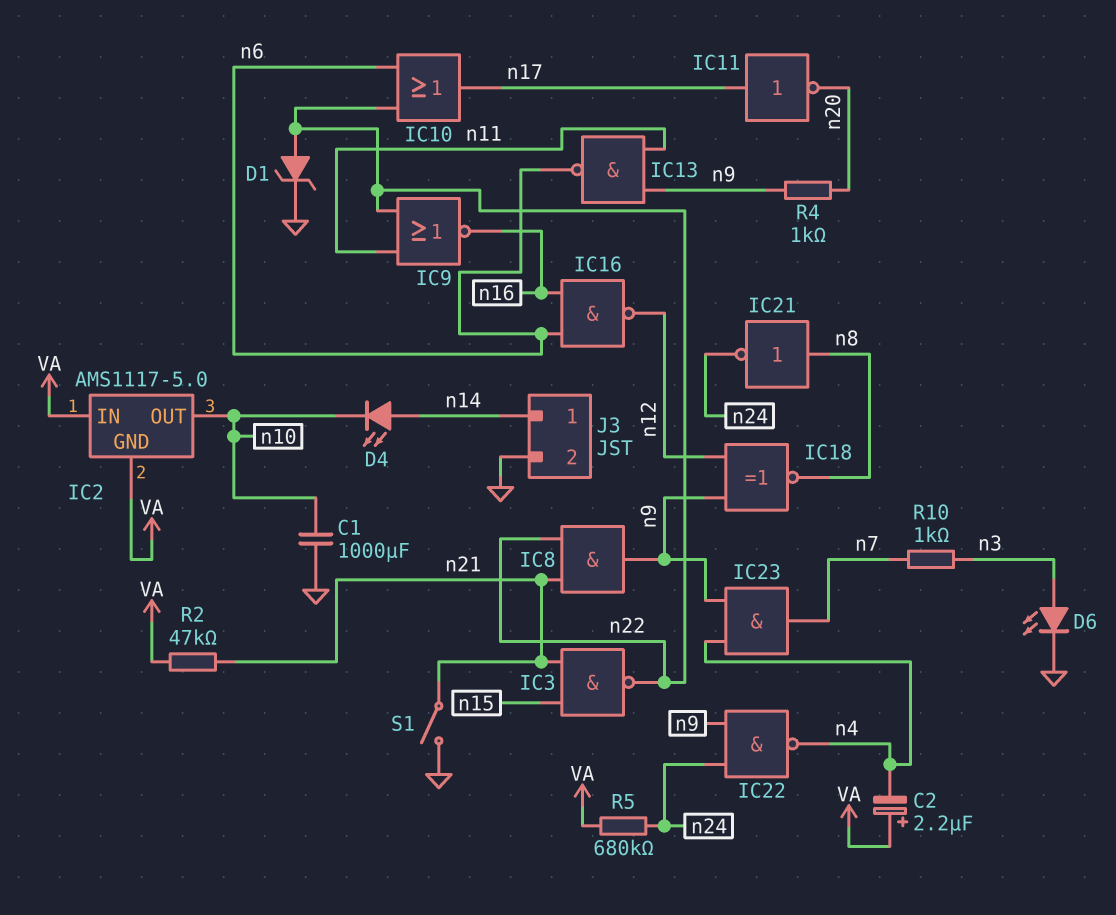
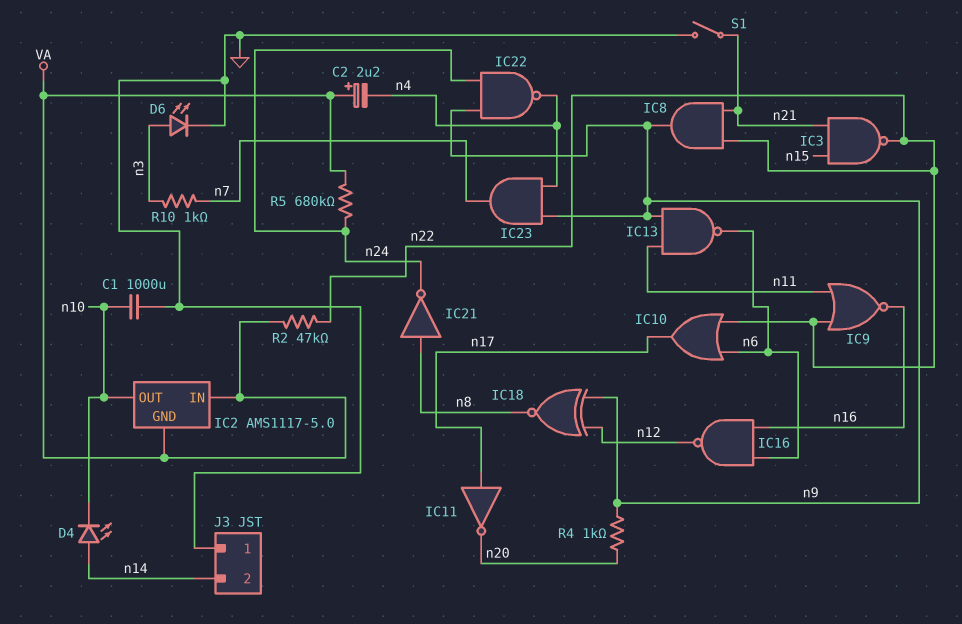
D1: zener (A n22, K GND) -> none
J3 pin 1: n14 -> GND
J3 pin 2: GND -> n14
R2: 47k (VA, n21) -> 47k (VA, n22)

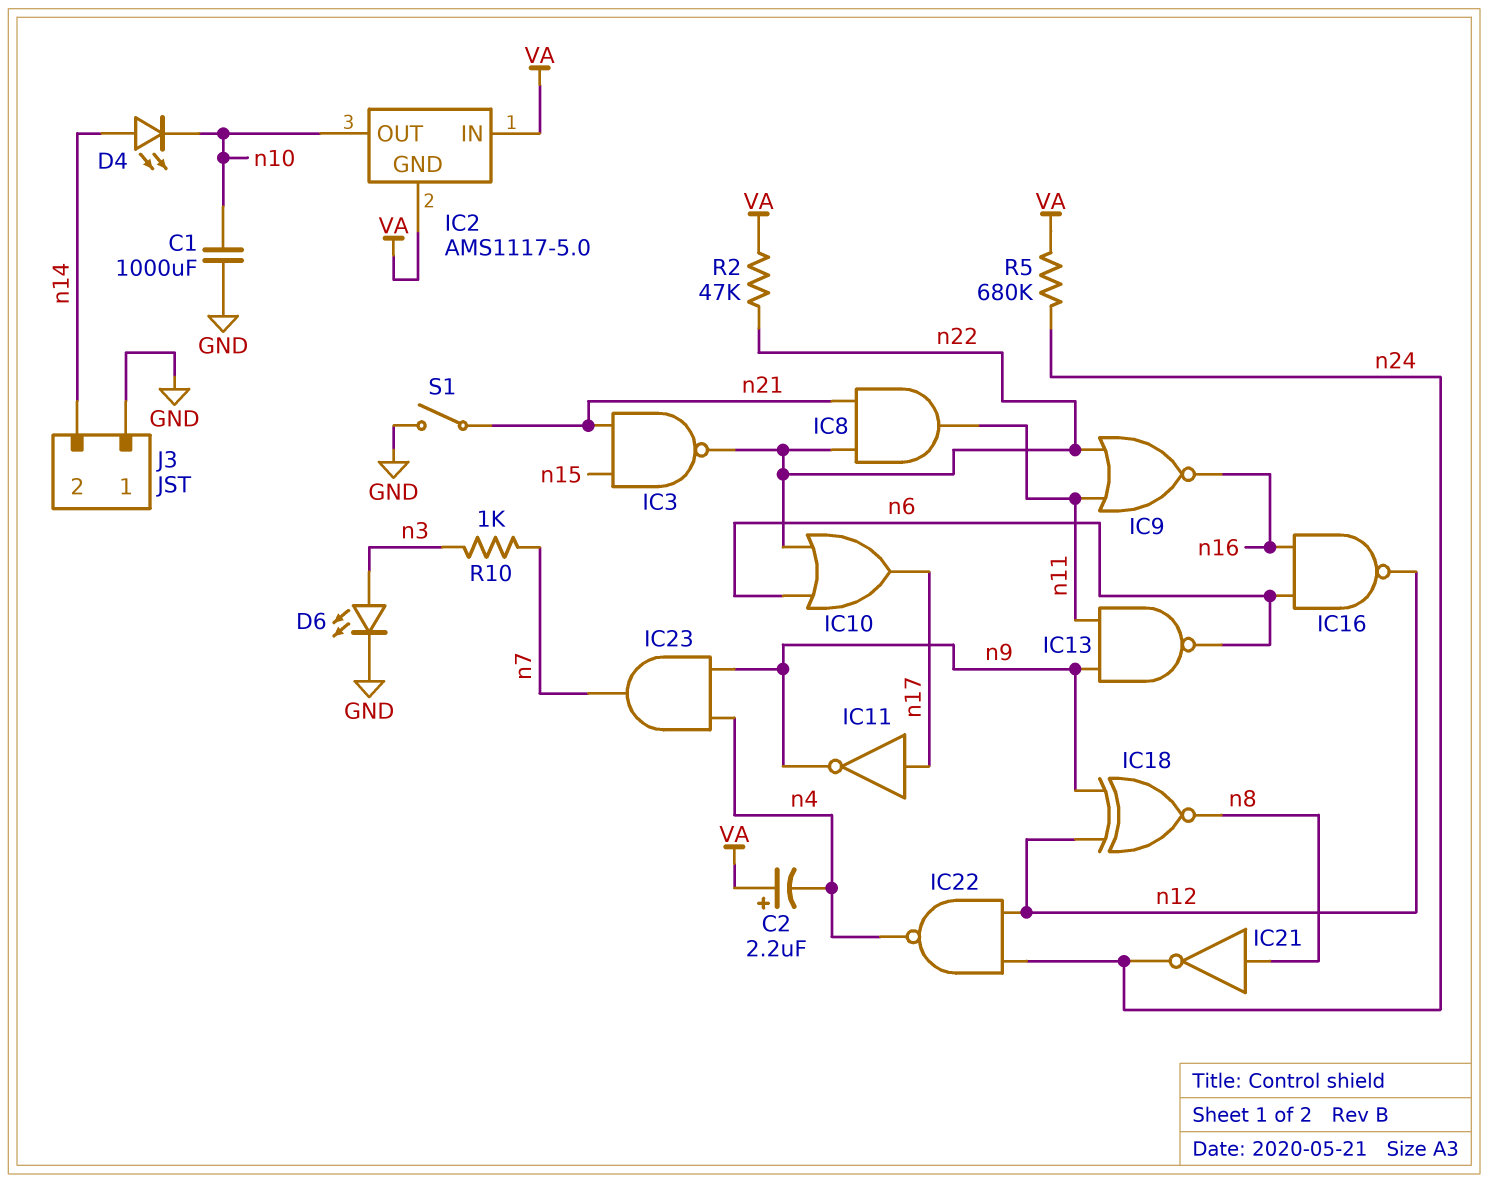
IC8: AND (in n21, in n22, out n9) -> AND (in n21, in n22, out n11)
IC11: NOT (in n17, out n20) -> NOT (in n17, out n9)
IC22: NAND (in n9, in n24, out n4) -> NAND (in n12, in n24, out n4)
R4: 1k (n9, n20) -> none

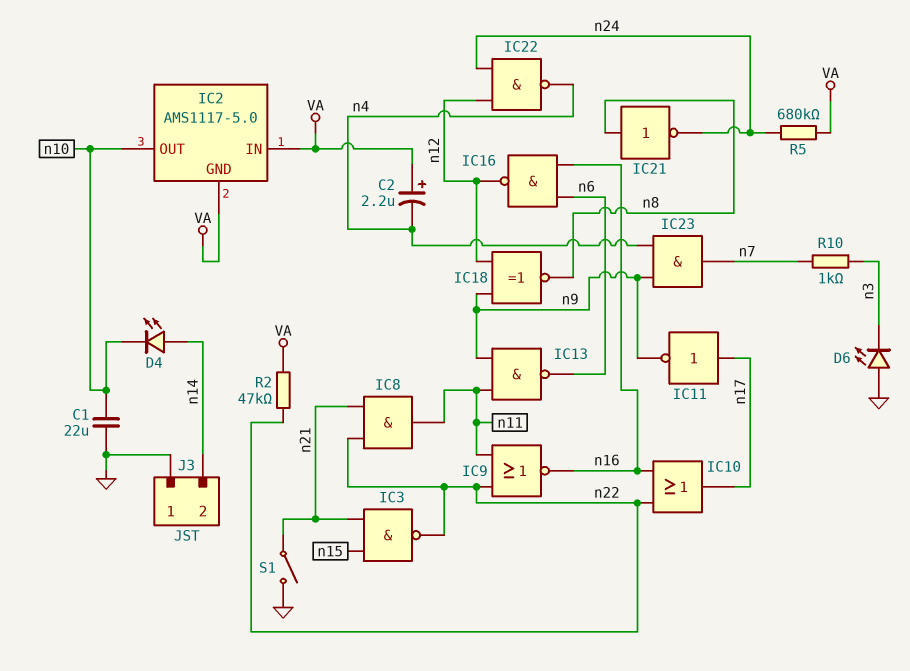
C1: 1000uF (GND, n10) -> 22uF (GND, n10)
D6: LED (A n3, K GND) -> LED (A GND, K n3)
IC10: OR (in n6, in n22, out n17) -> OR (in n16, in n22, out n17)

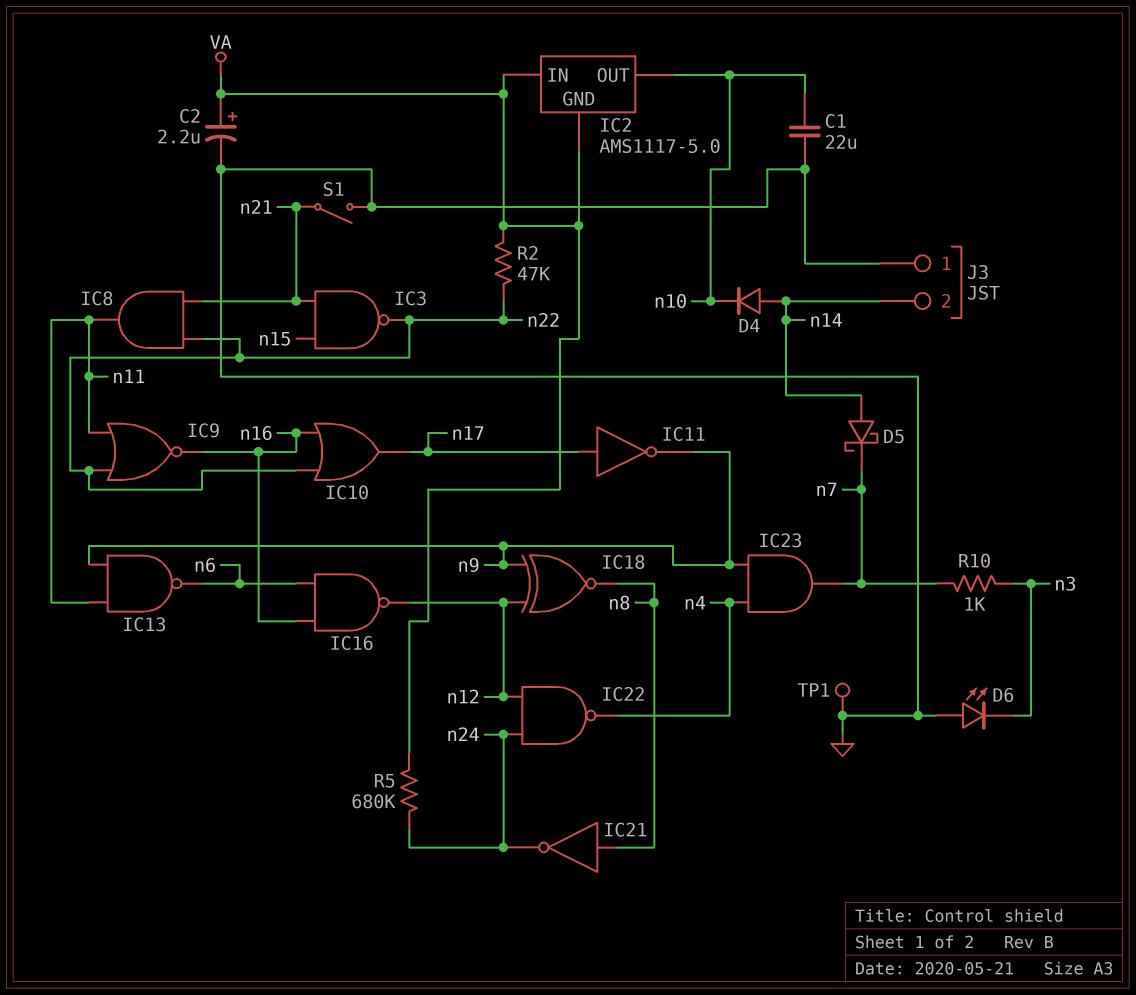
C2: 2.2uF (plus VA, minus n4) -> 2.2uF (plus VA, minus GND)
D4: LED (A n14, K n10) -> diode (A n14, K n10)
D5: none -> schottky (A n14, K n7)
TP1: none -> test point (GND)

